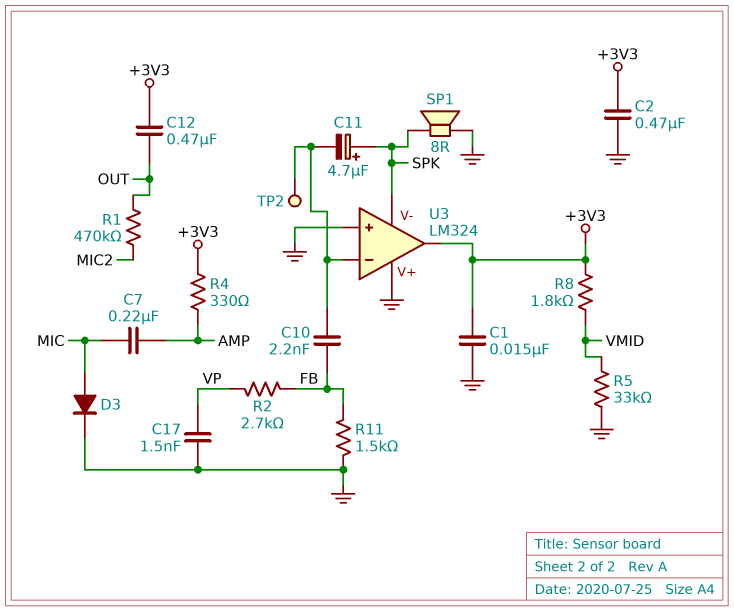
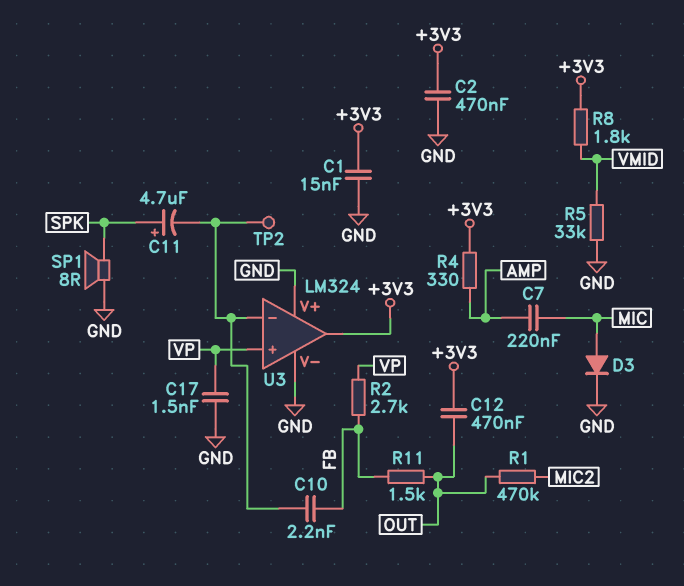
R11: 1.5k (FB, GND) -> 1.5k (FB, OUT)
U3 pin V-: SPK -> GND
U3 pin in+: GND -> VP

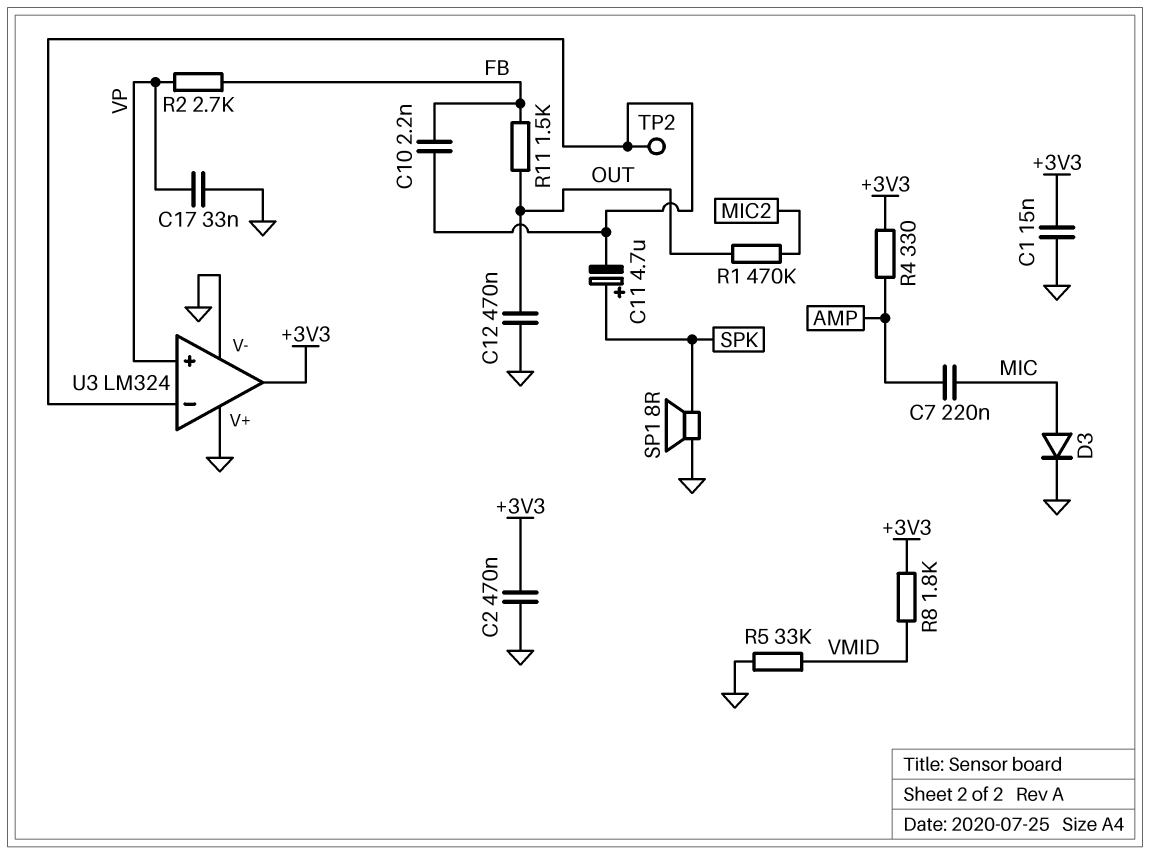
C12: 470nF (+3V3, OUT) -> 470nF (GND, OUT)
C17: 1.5nF (GND, VP) -> 33nF (GND, VP)

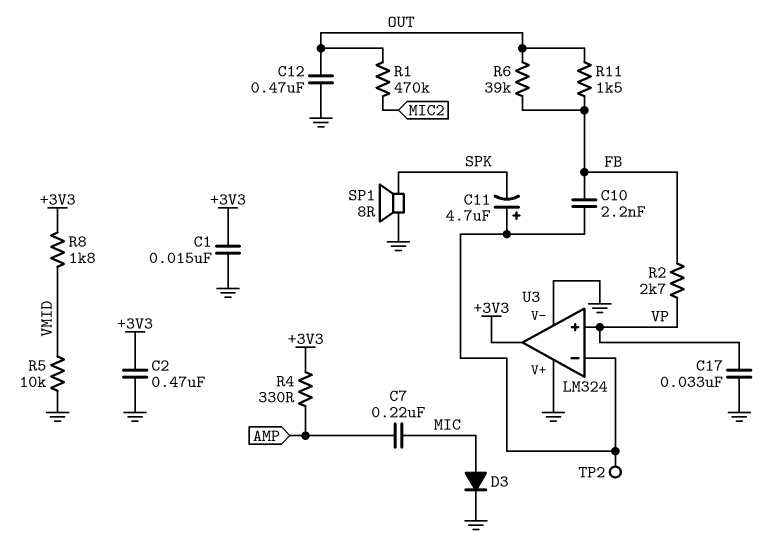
C11: 4.7uF (plus SPK, minus U3/in-) -> 4.7uF (plus U3/in-, minus SPK)
R5: 33k (GND, VMID) -> 10k (GND, VMID)
R6: none -> 39k (FB, OUT)

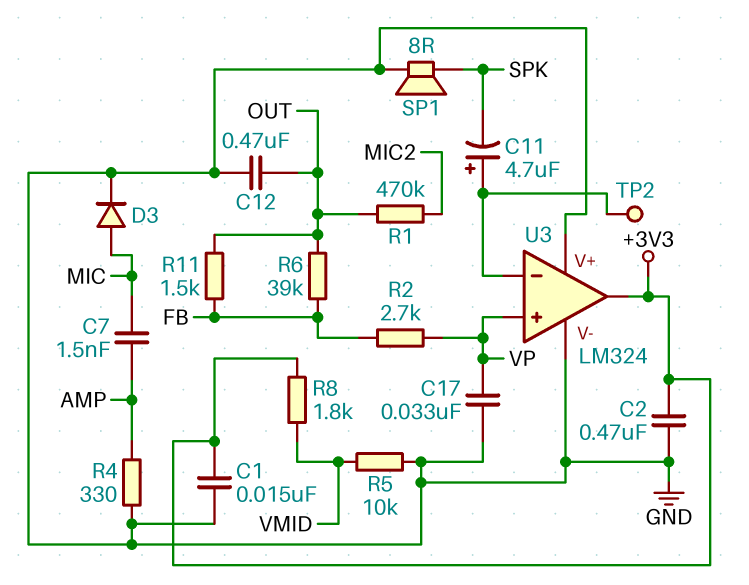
C7: 220nF (AMP, MIC) -> 1.5nF (AMP, MIC)
C10: 2.2nF (FB, U3/in-) -> none
R4: 330 (+3V3, AMP) -> 330 (AMP, GND)

